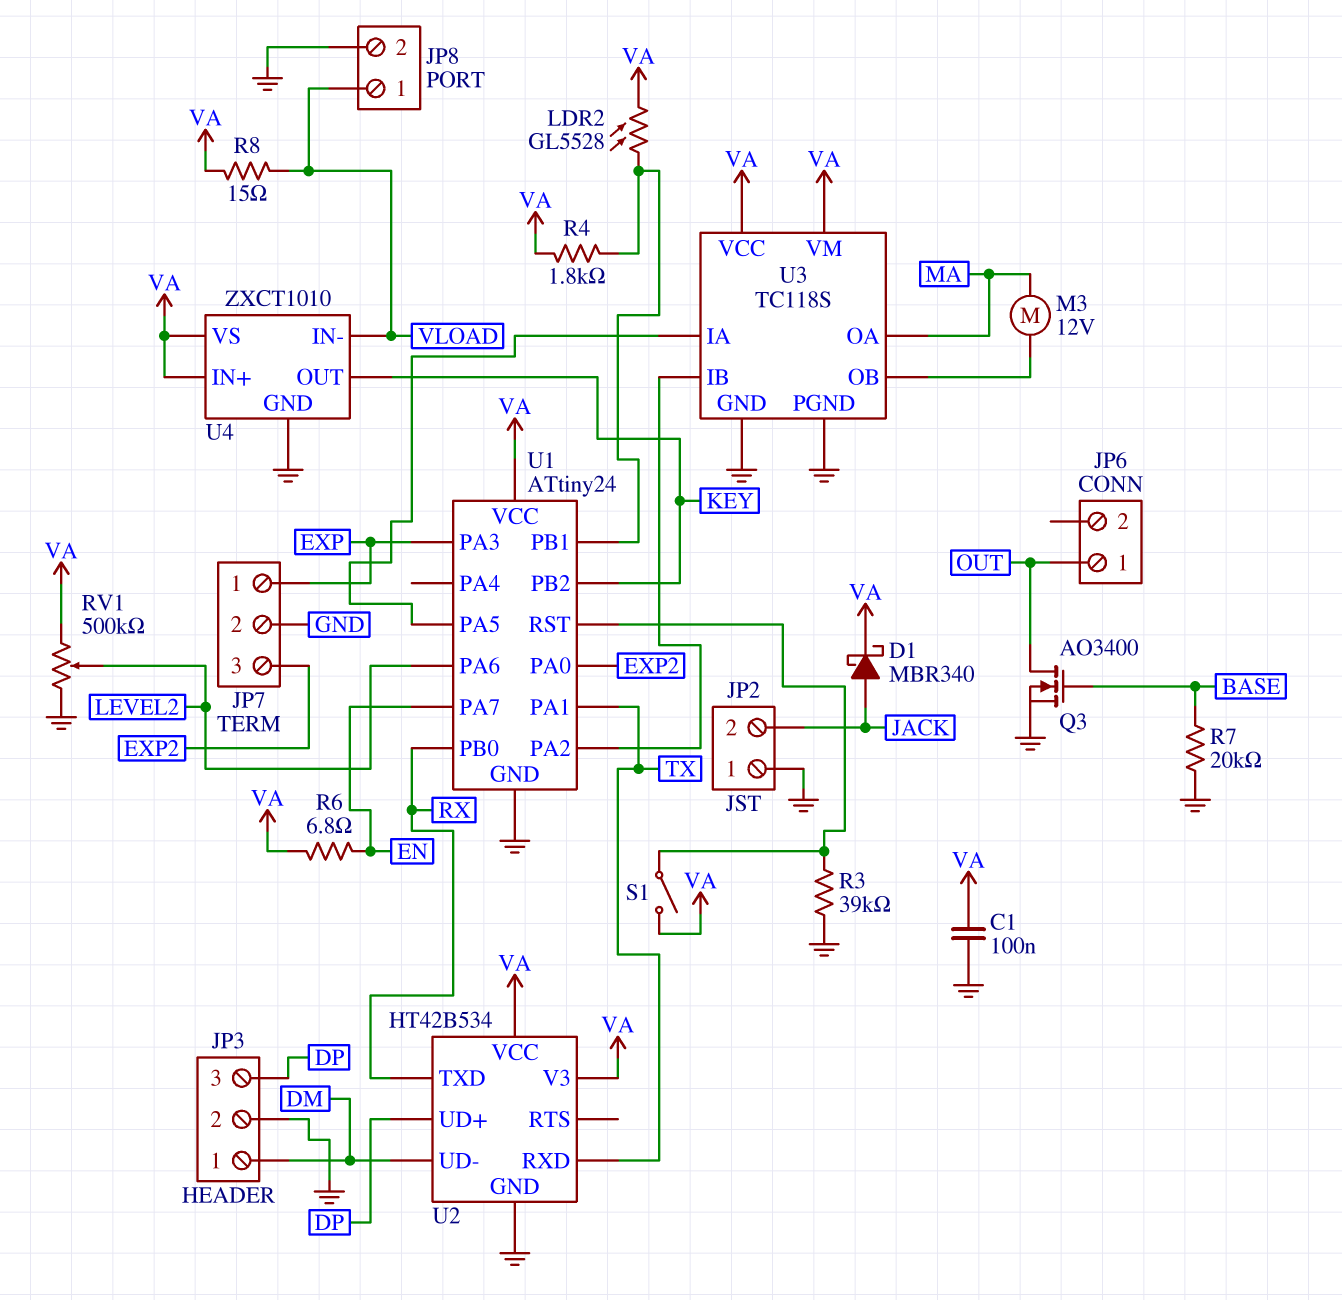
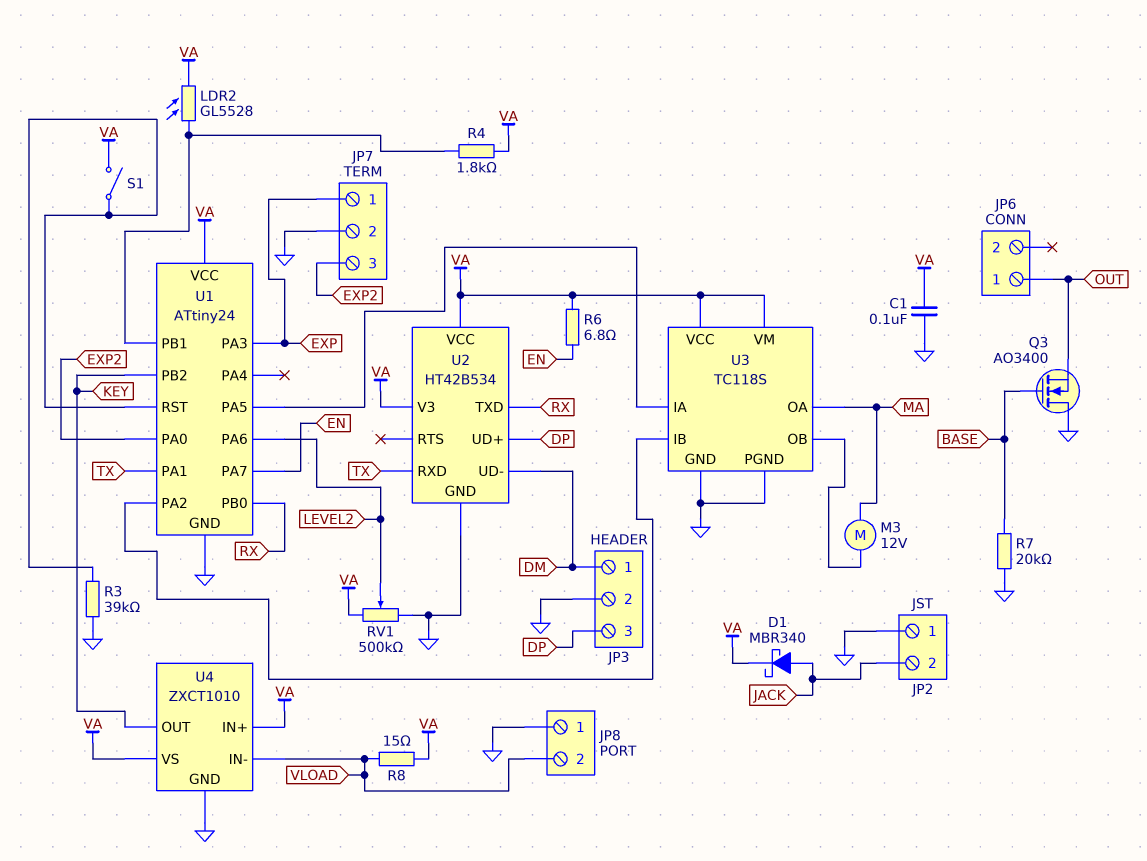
JP8 pin 1: VLOAD -> GND
JP8 pin 2: GND -> VLOAD
Q3: NMOS AO3400 (G BASE, D OUT, S GND) -> NMOS AO3400 (G BASE, D GND, S OUT)

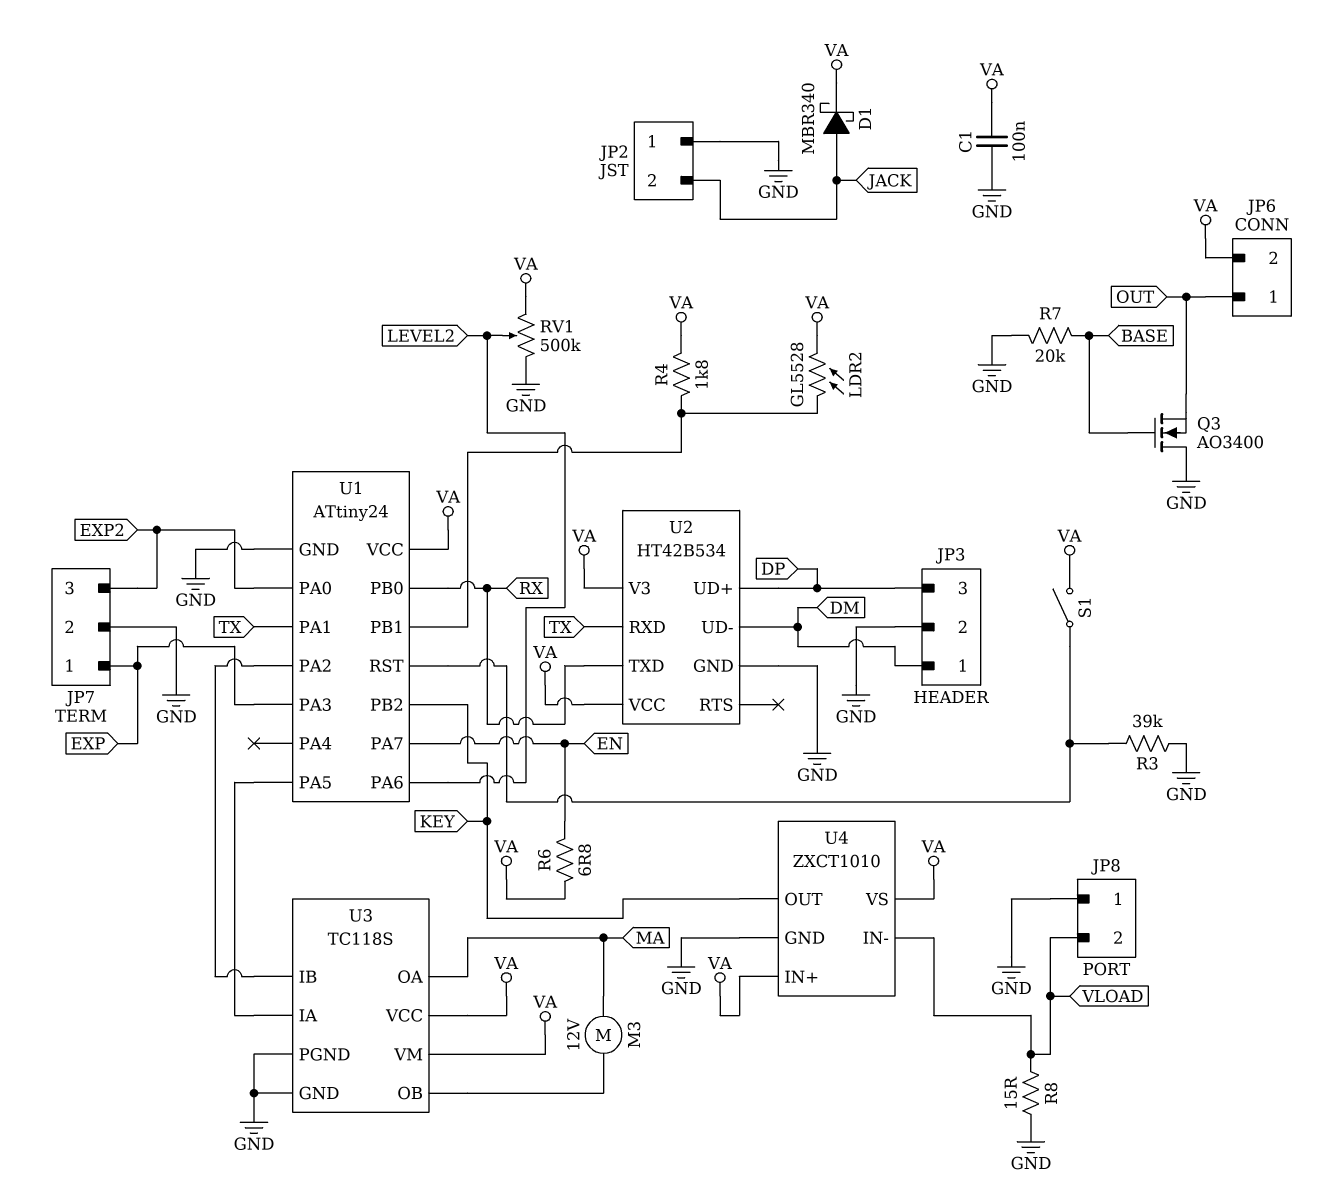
JP6 pin 2: none -> VA
R8: 15 (VA, VLOAD) -> 15 (GND, VLOAD)

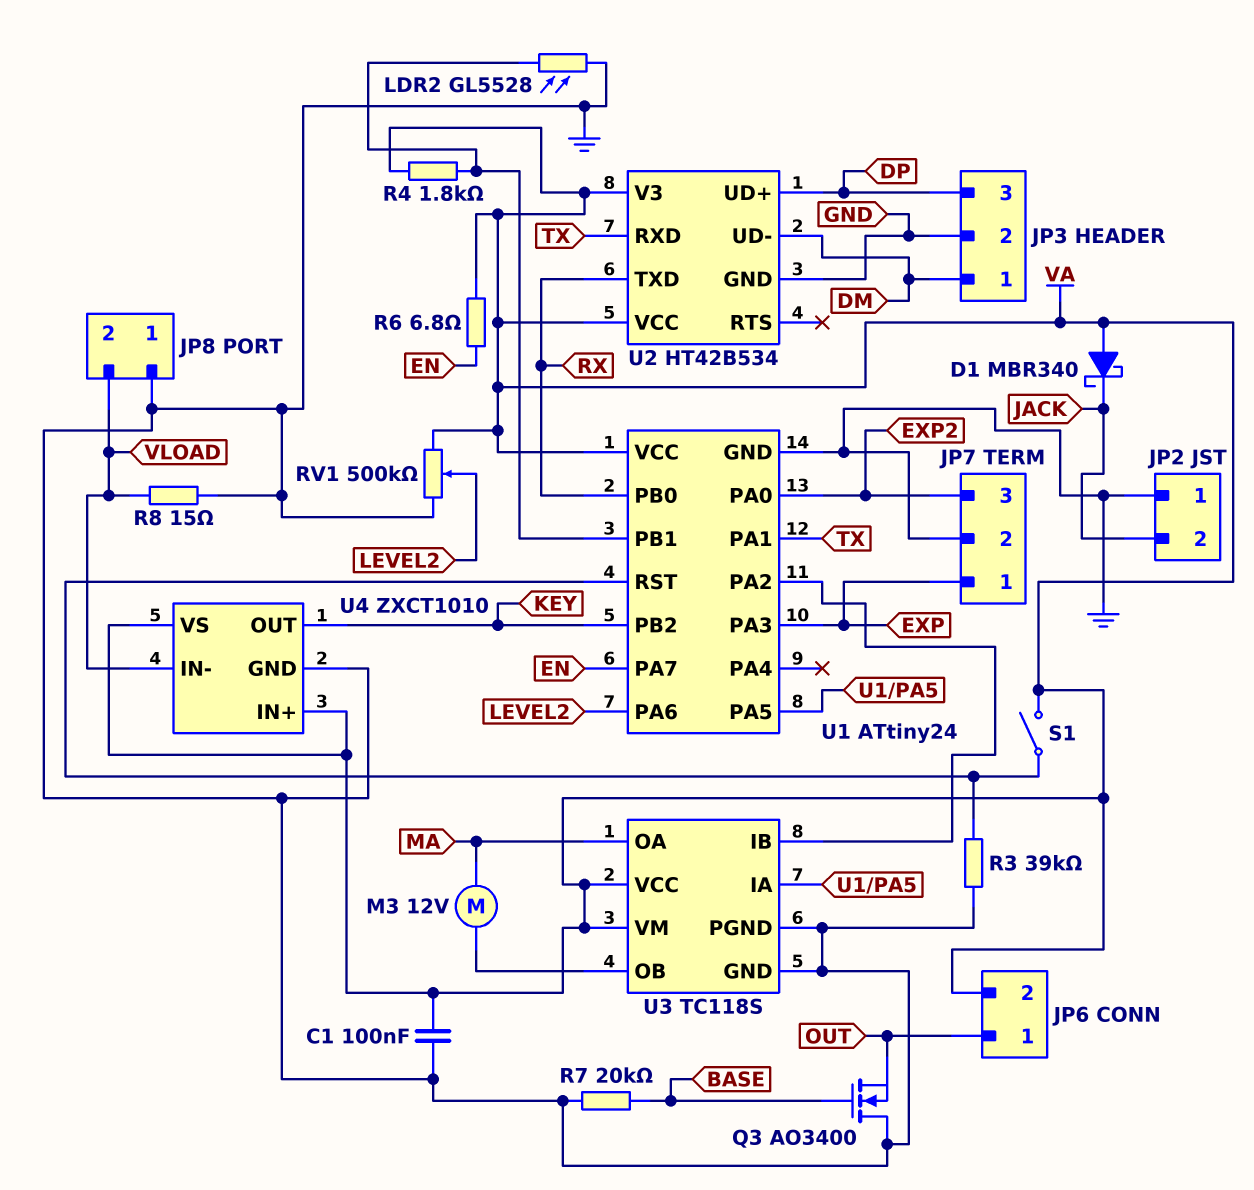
D1: schottky MBR340 (A JACK, K VA) -> schottky MBR340 (A VA, K JACK)
LDR2: GL5528 (U1/PB1, VA) -> GL5528 (GND, U1/PB1)

